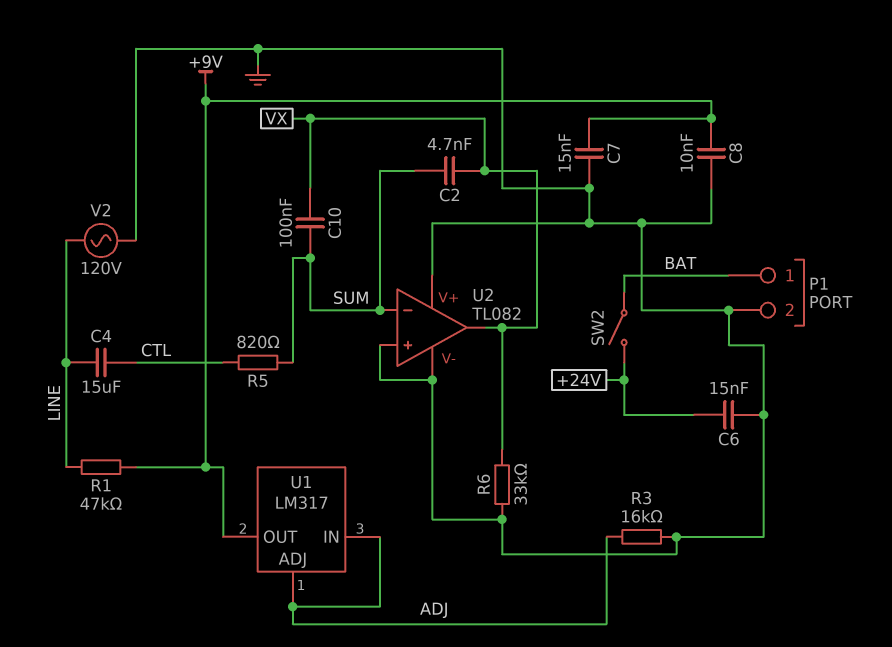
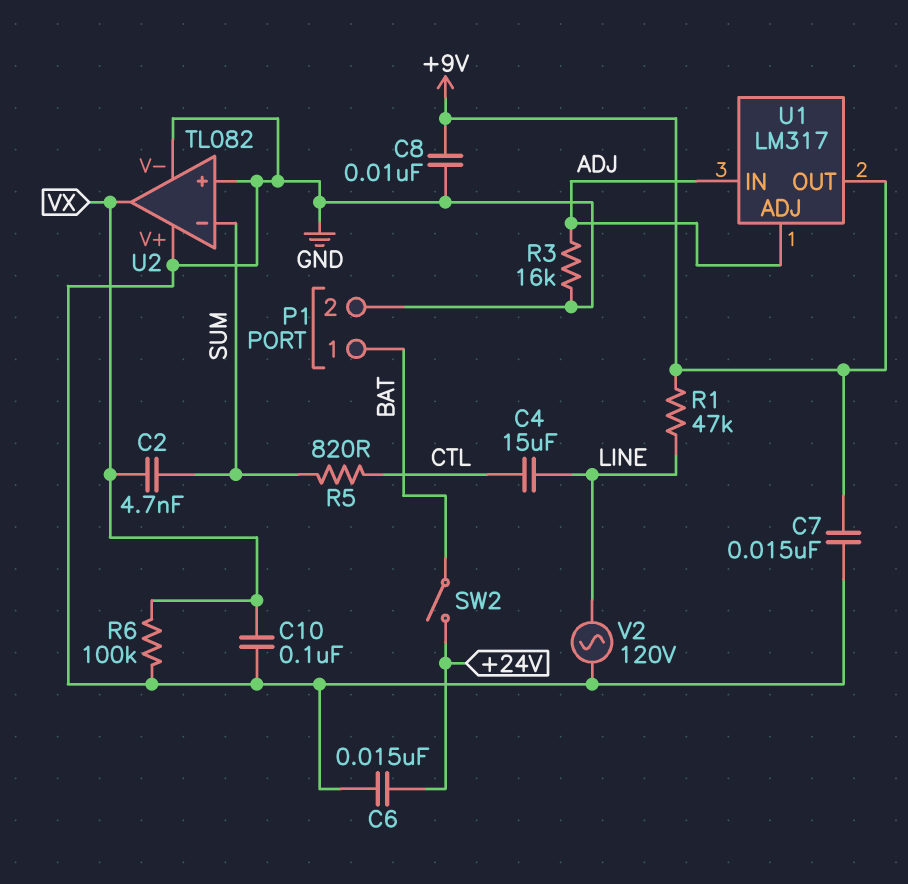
C10: 100nF (SUM, VX) -> 100nF (GND, VX)
R6: 33k (GND, VX) -> 100k (GND, VX)

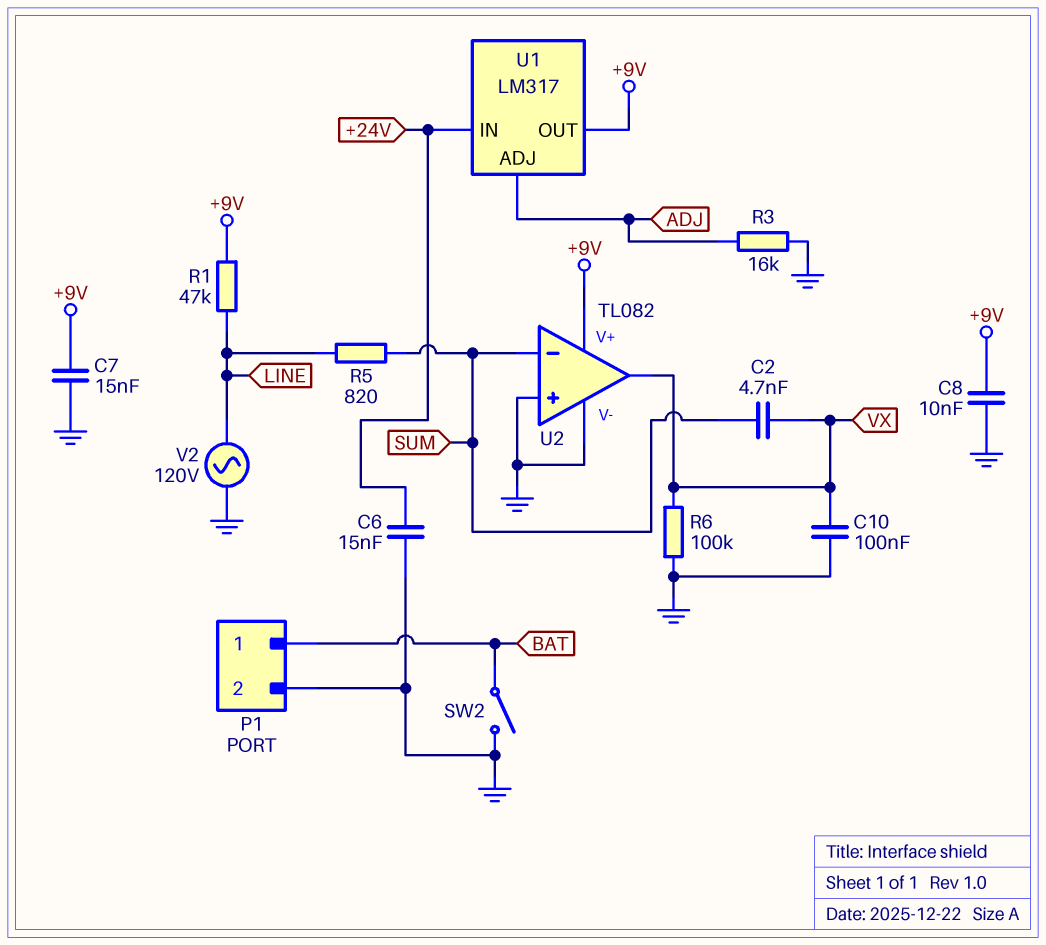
C4: 15uF (CTL, LINE) -> none
R5: 820 (CTL, SUM) -> 820 (LINE, SUM)
SW2: switch (+24V, BAT) -> switch (BAT, GND)
U1 pin IN: ADJ -> +24V
U2 pin V+: GND -> +9V

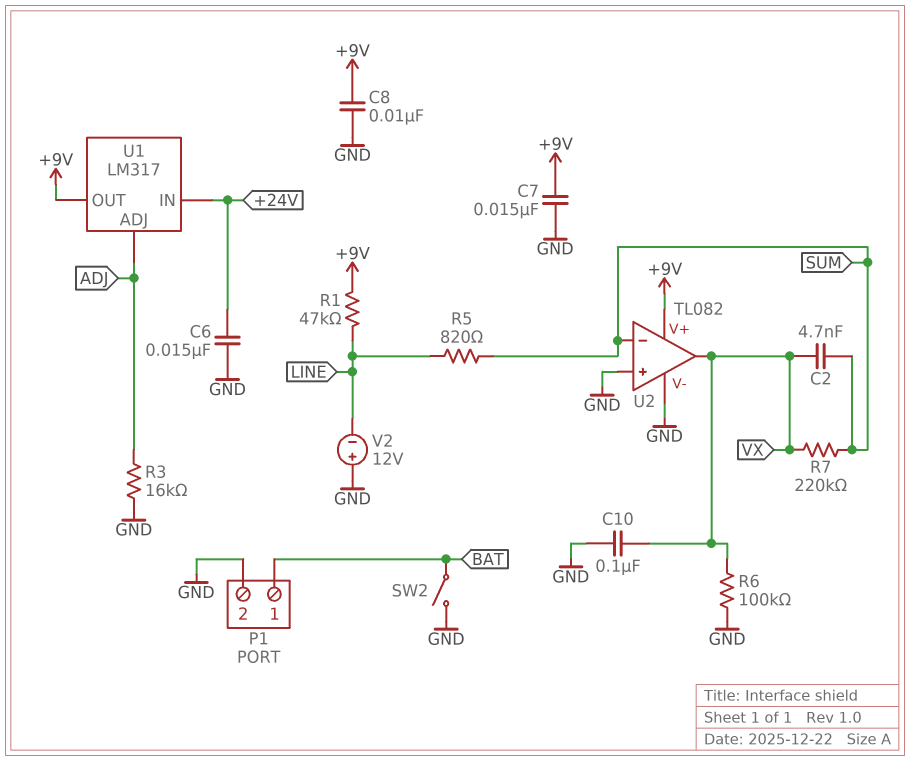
R7: none -> 220k (SUM, VX)
V2: AC 120V (GND, LINE) -> 12V (plus GND, minus LINE)

